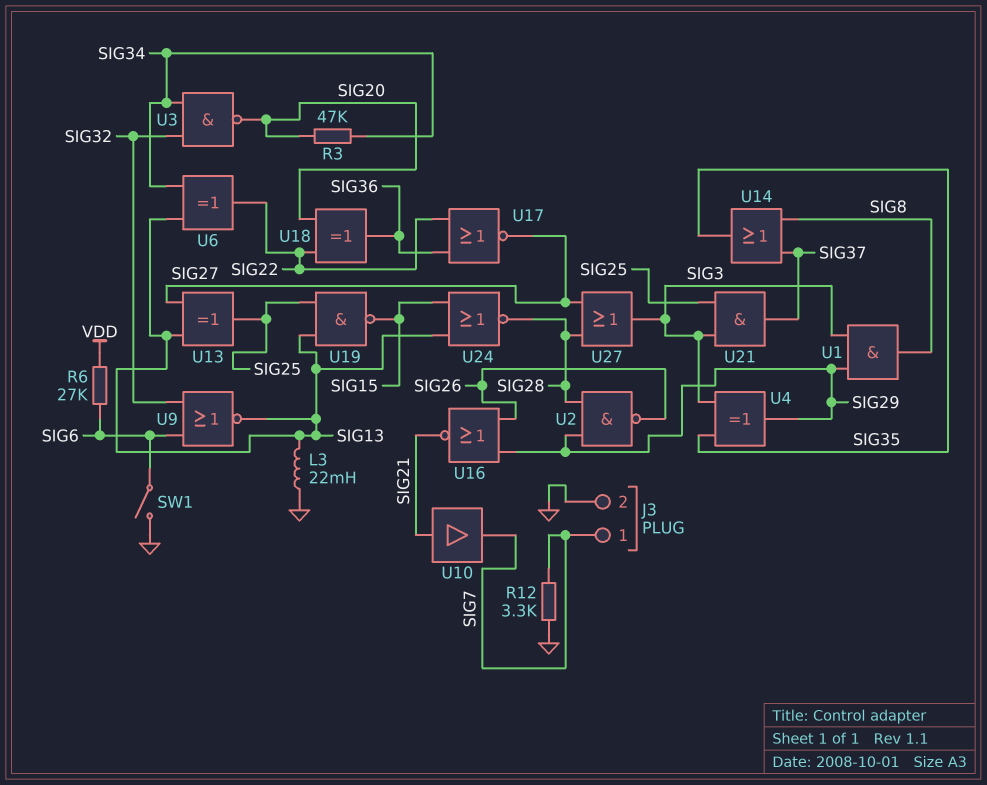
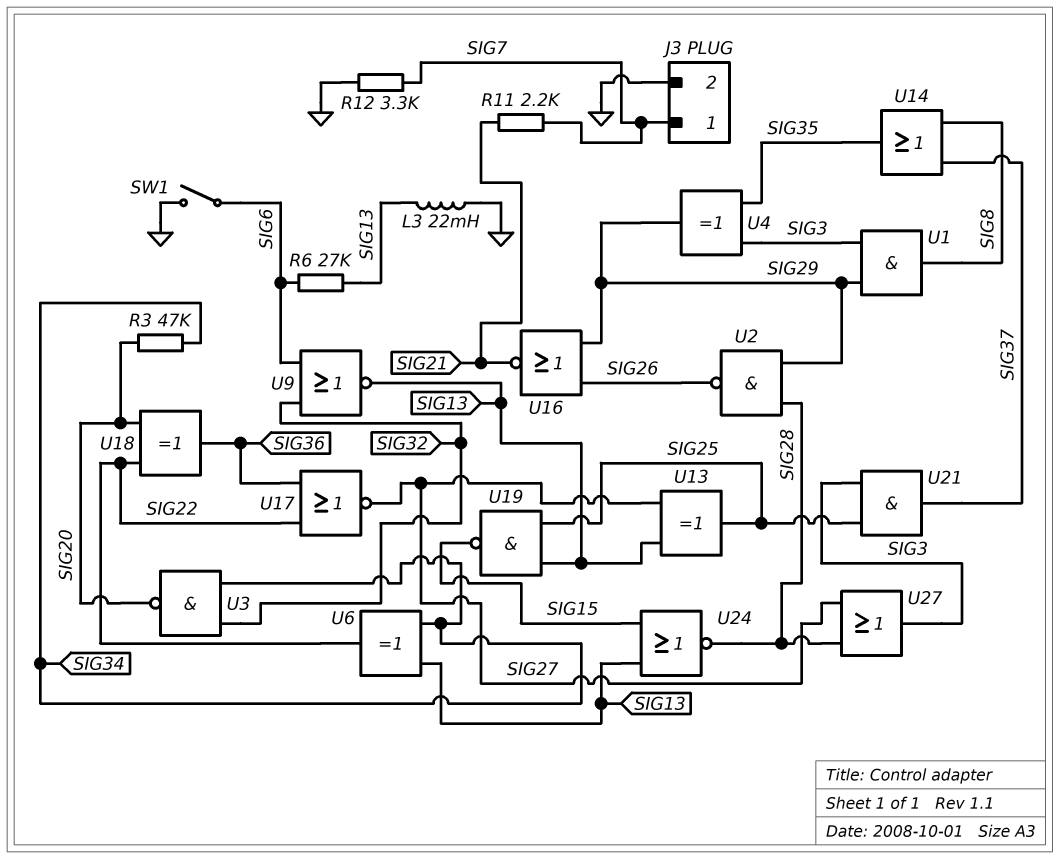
R6: 27k (SIG6, VDD) -> 27k (SIG6, SIG13)
R11: none -> 2.2k (SIG7, SIG21)
U10: buffer (in SIG21, out SIG7) -> none

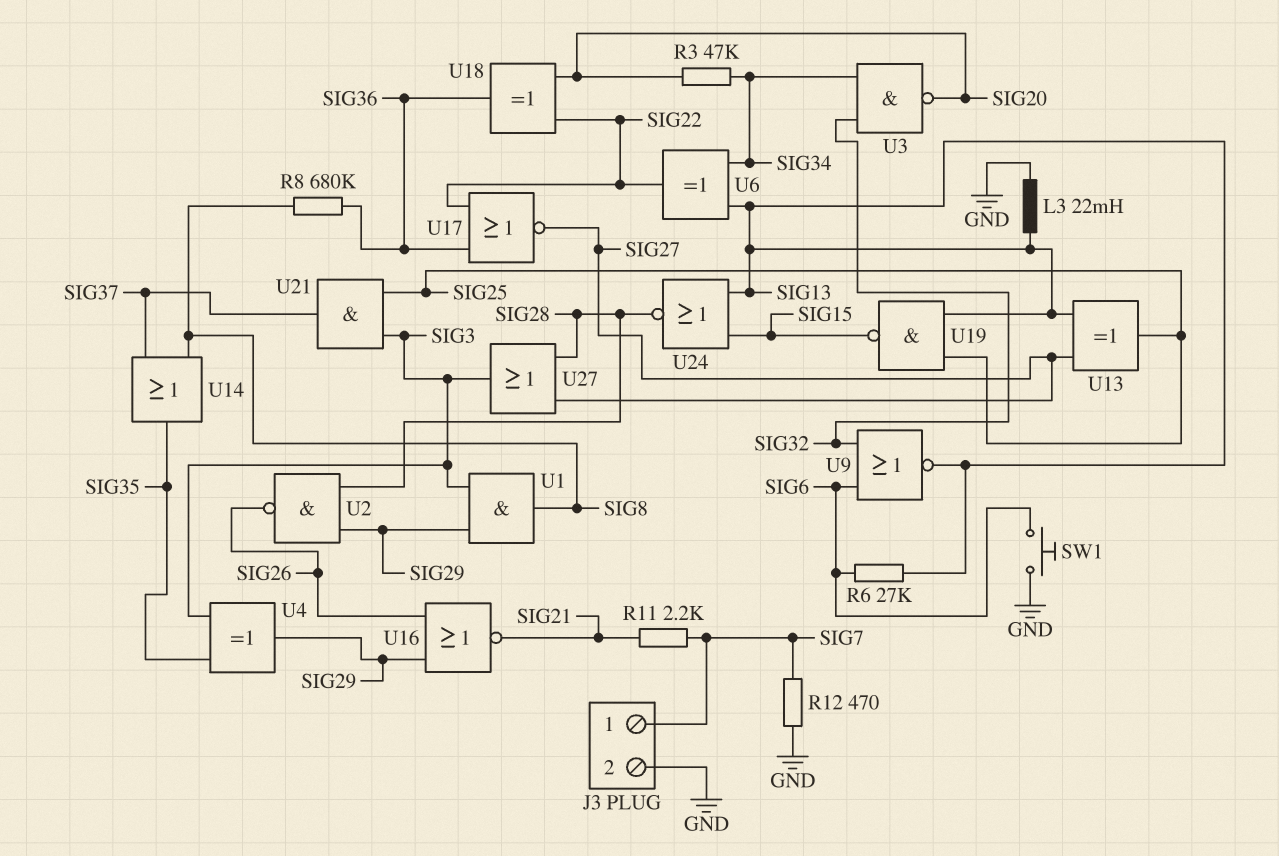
R8: none -> 680k (SIG8, SIG36)
R12: 3.3k (GND, SIG7) -> 470 (GND, SIG7)
SW1: switch (GND, SIG6) -> button (GND, SIG6)

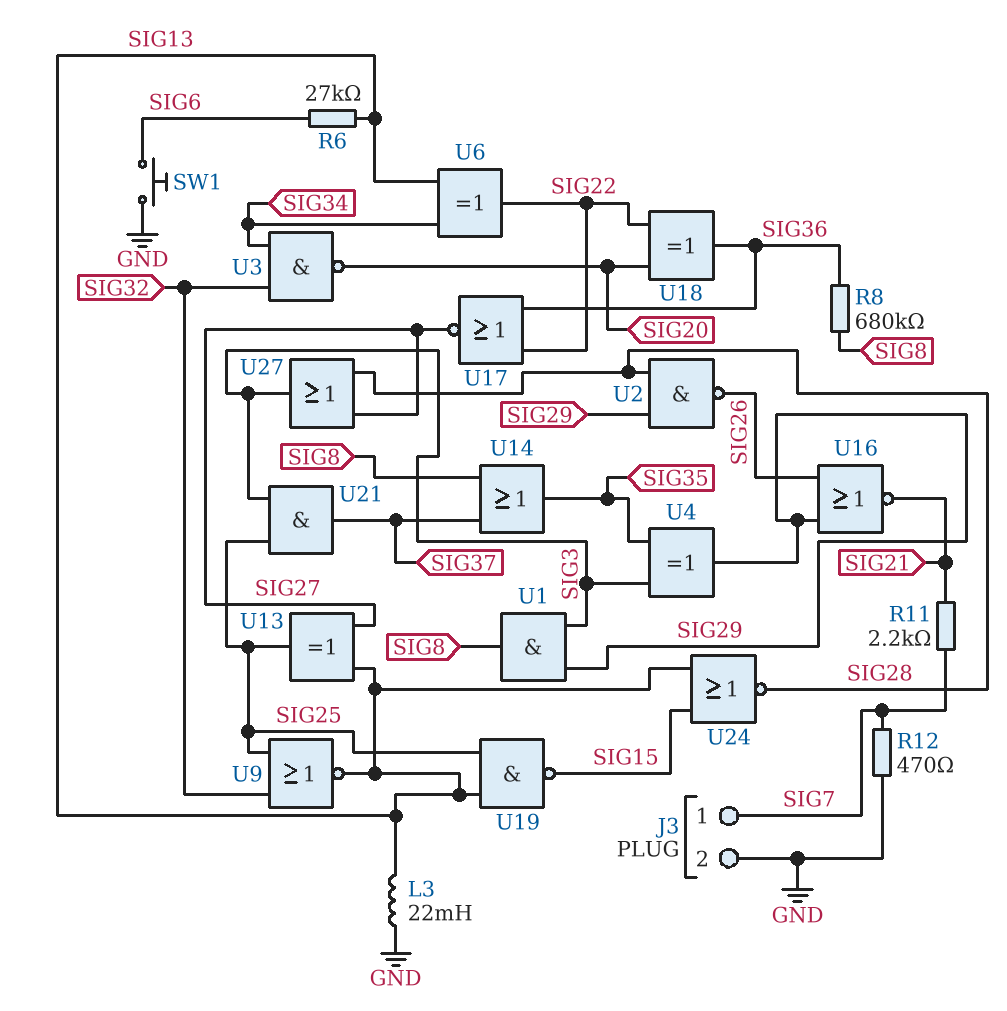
R3: 47k (SIG20, SIG34) -> none
U9: NOR (in SIG6, in SIG32, out SIG13) -> NOR (in SIG25, in SIG32, out SIG13)

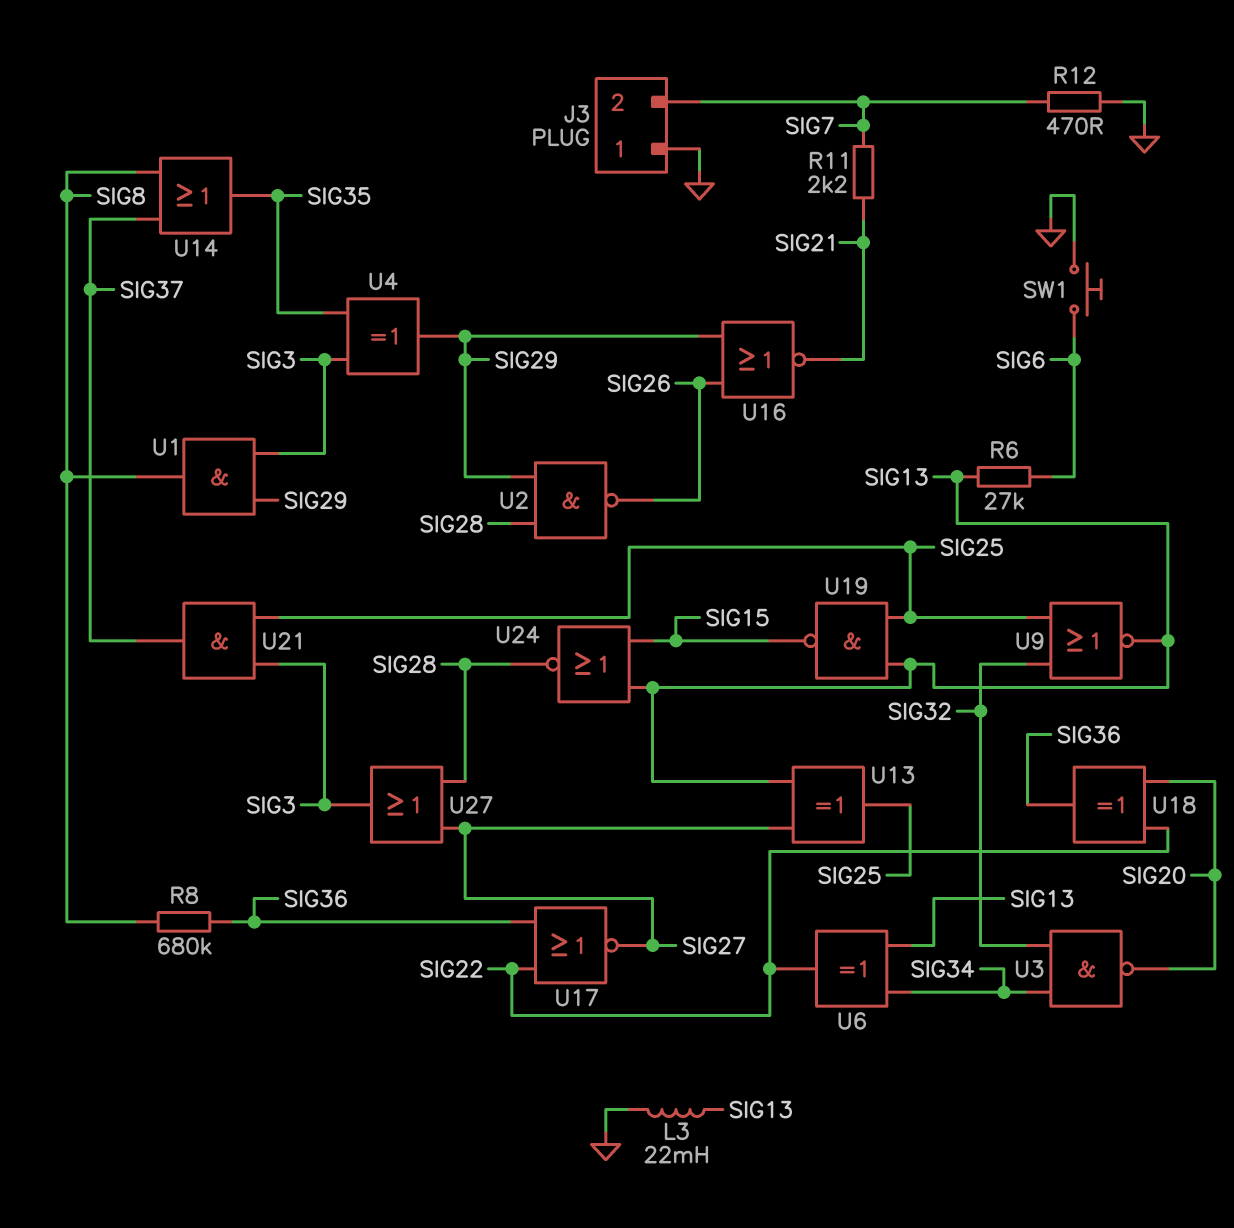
J3 pin 1: SIG7 -> GND
J3 pin 2: GND -> SIG7

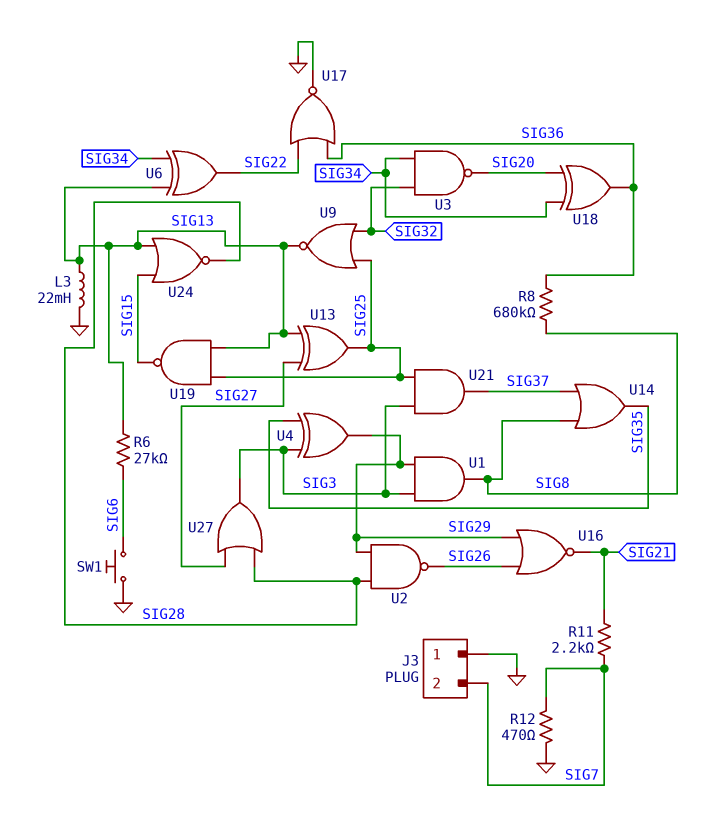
U17: NOR (in SIG22, in SIG36, out SIG27) -> NOR (in SIG22, in SIG36, out GND)
U18: XOR (in SIG20, in SIG22, out SIG36) -> XOR (in SIG20, in SIG34, out SIG36)

